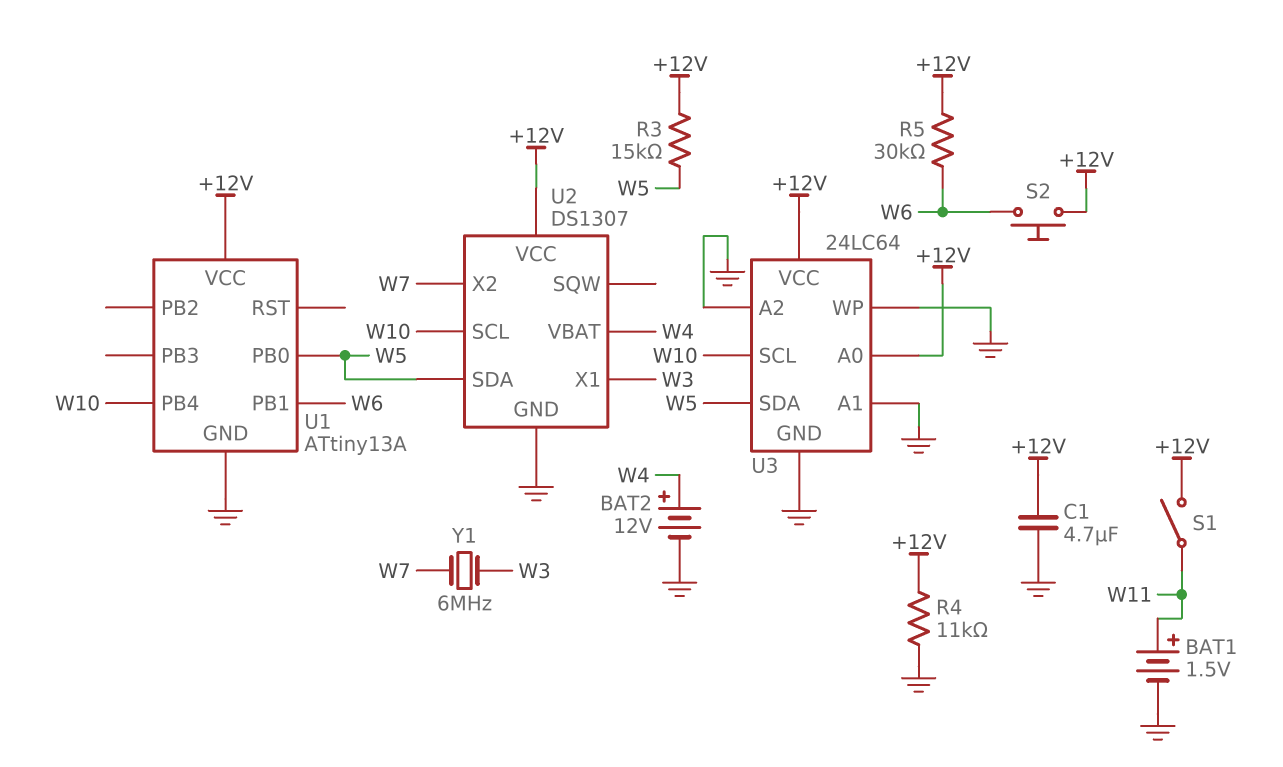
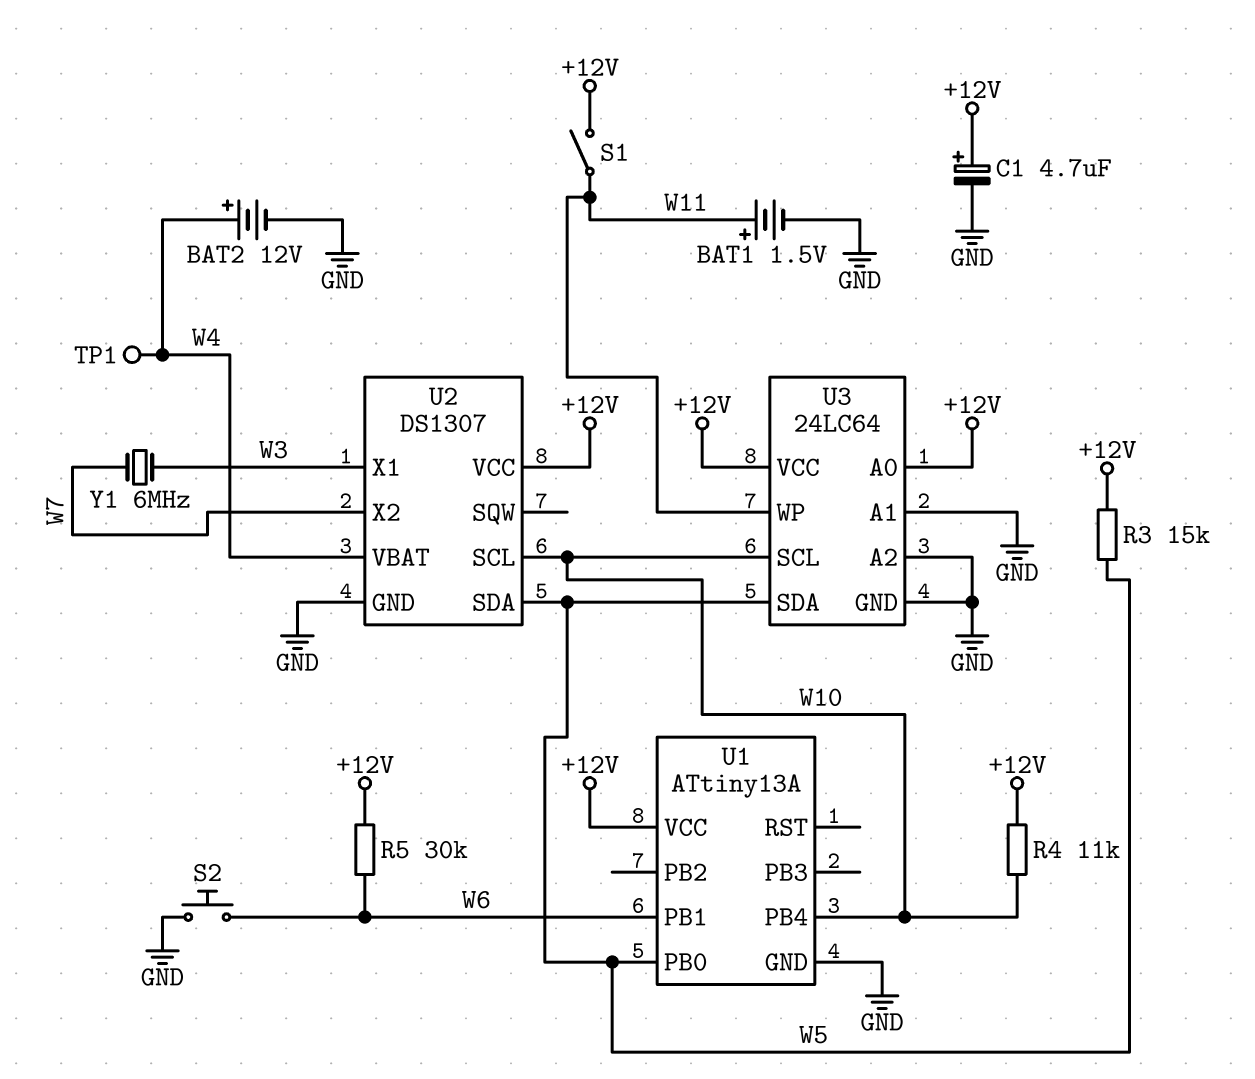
C1: 4.7uF (+12V, GND) -> 4.7uF (plus +12V, minus GND)
R4: 11k (+12V, GND) -> 11k (+12V, W10)
S2: button (+12V, W6) -> button (GND, W6)
TP1: none -> test point (W4)
U3 pin WP: GND -> W11

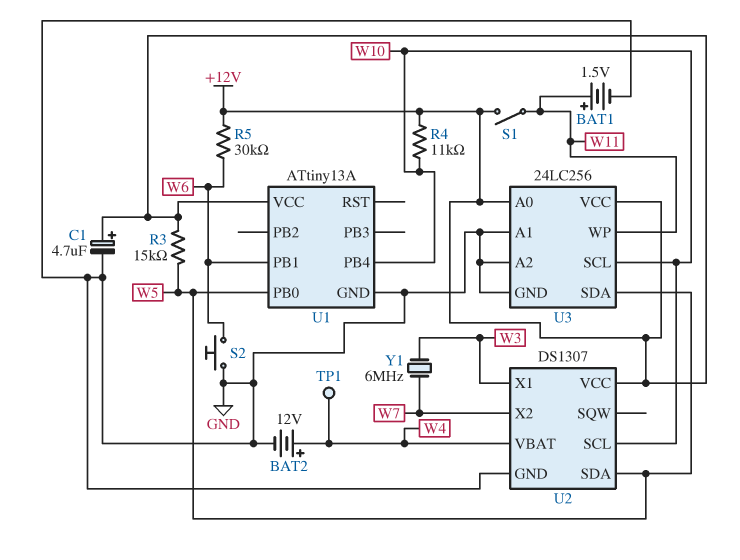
U3: 24LC64 -> 24LC256

